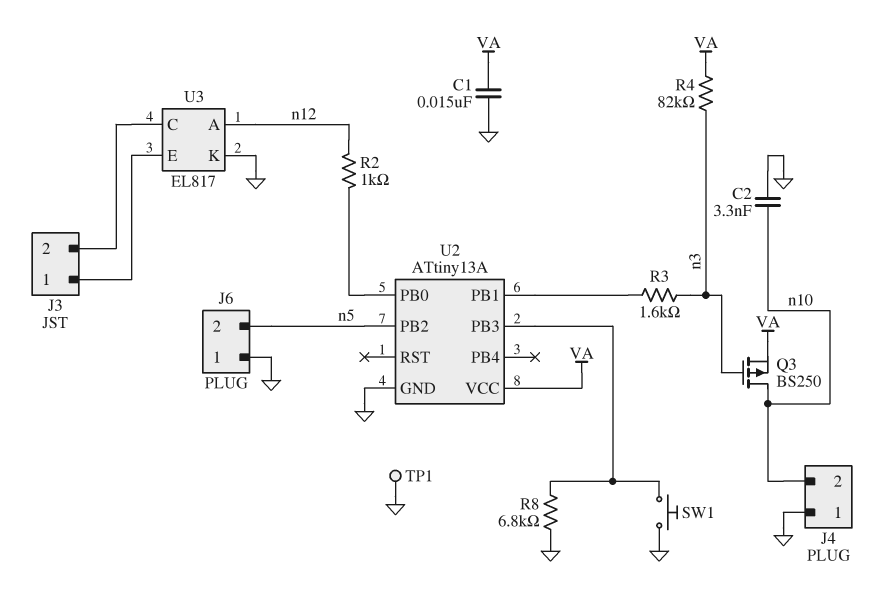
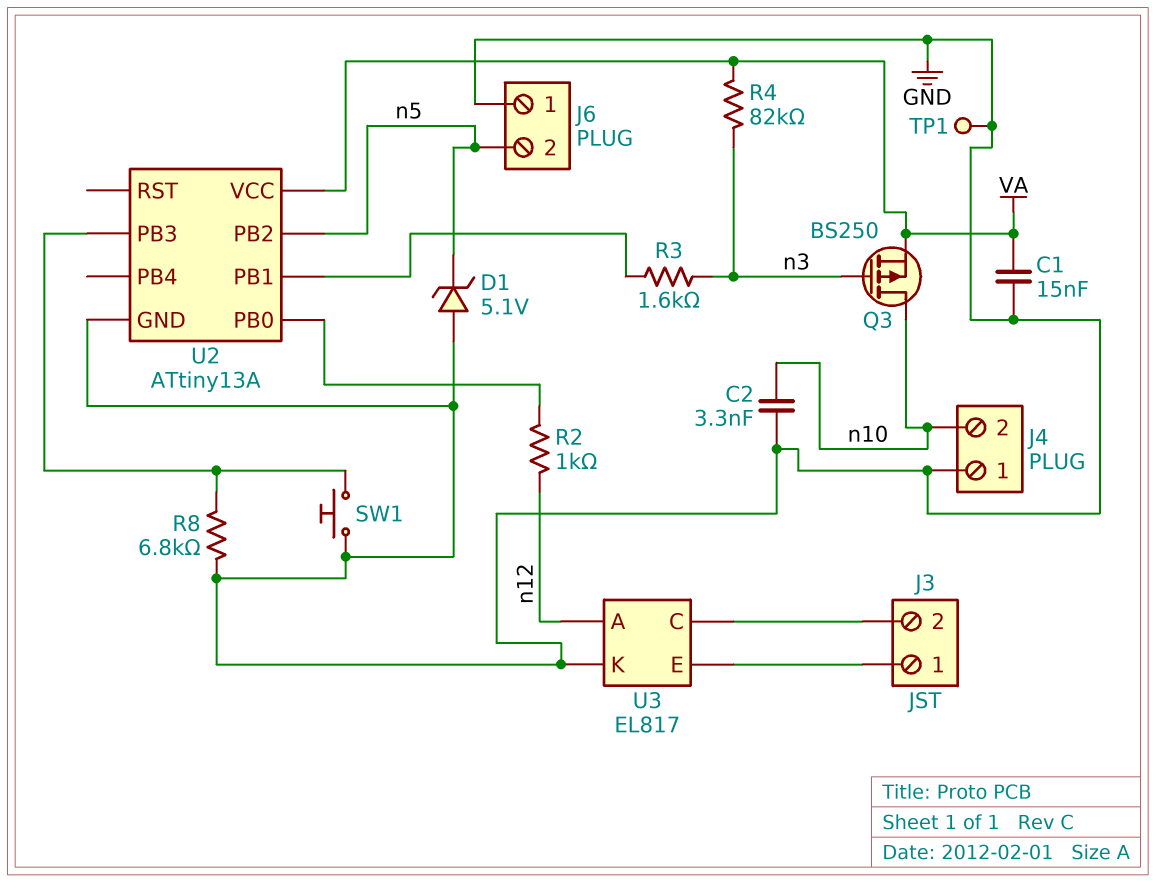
D1: none -> zener 5.1V (A GND, K n5)

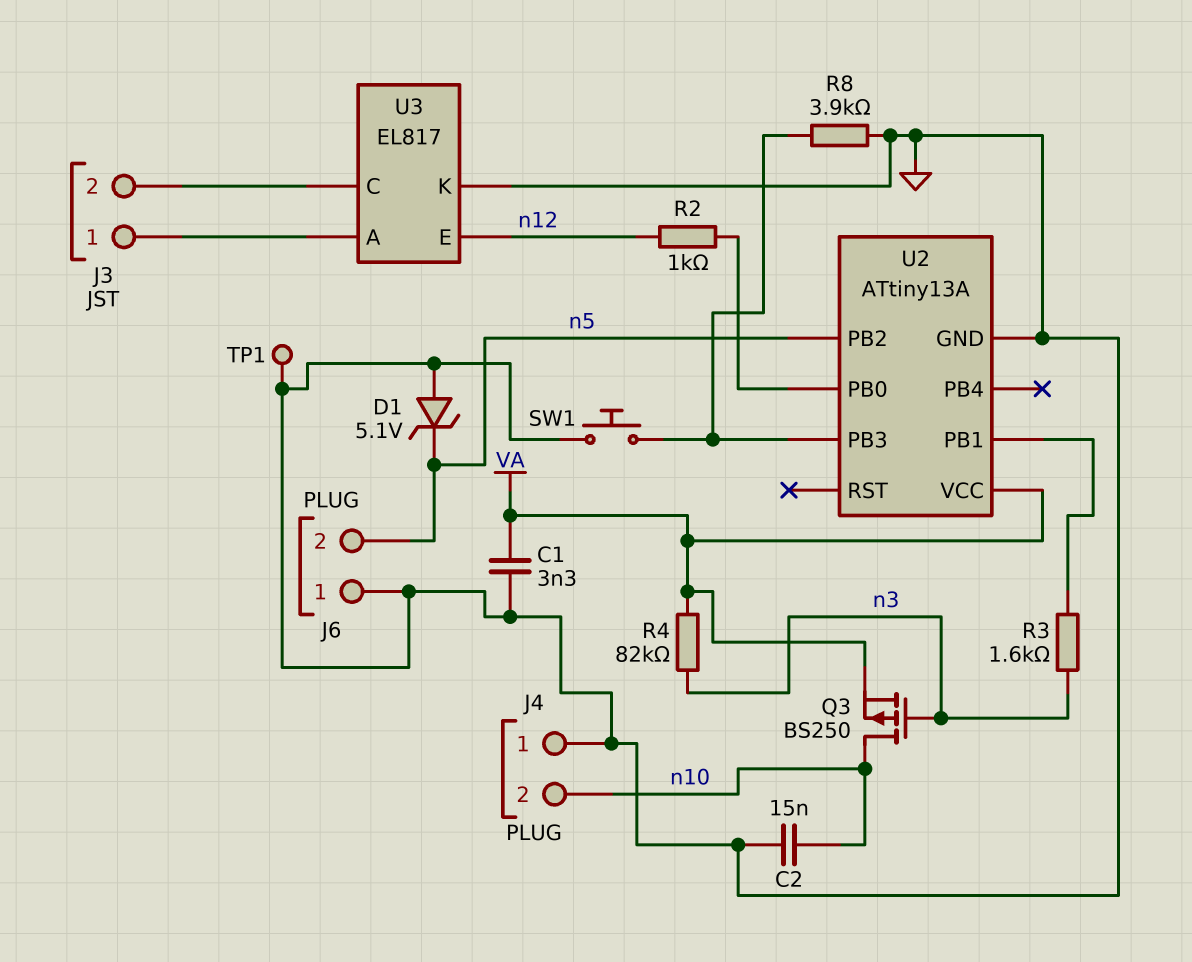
C1: 15nF (GND, VA) -> 3.3nF (GND, VA)
C2: 3.3nF (GND, n10) -> 15nF (GND, n10)
R8: 6.8k (GND, U2/PB3) -> 3.9k (GND, U2/PB3)
U3 pin A: n12 -> J3/1
U3 pin E: J3/1 -> n12

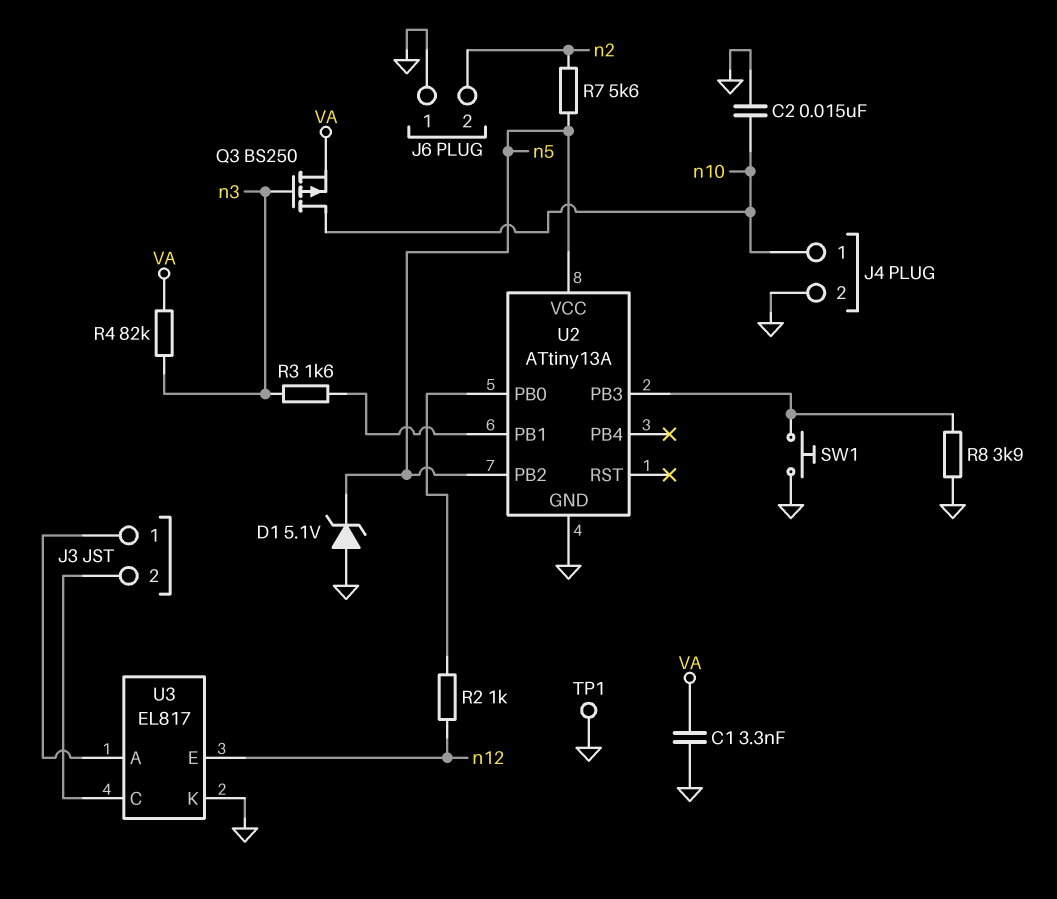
J4 pin 1: GND -> n10
J4 pin 2: n10 -> GND
J6 pin 2: n5 -> n2
R7: none -> 5.6k (n2, n5)
U2 pin VCC: VA -> n5

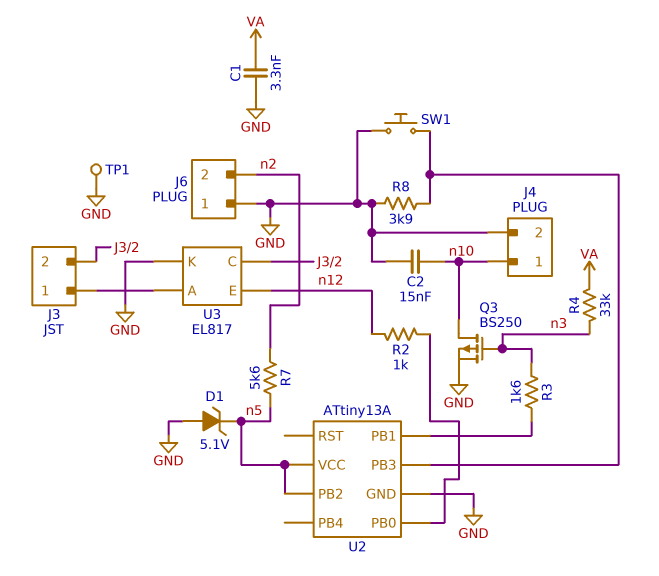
Q3: PMOS BS250 (G n3, D n10, S VA) -> PMOS BS250 (G n3, D n10, S GND)
R4: 82k (VA, n3) -> 33k (VA, n3)

